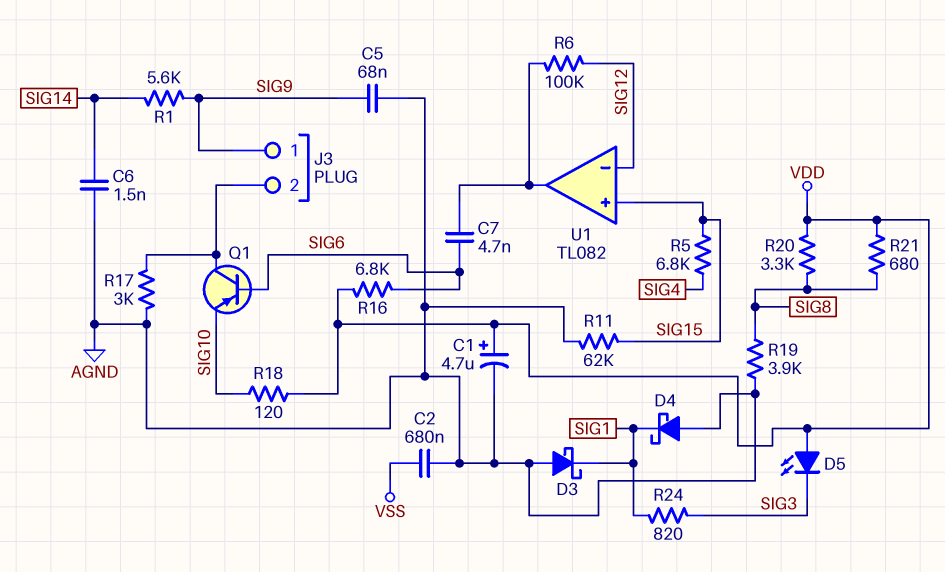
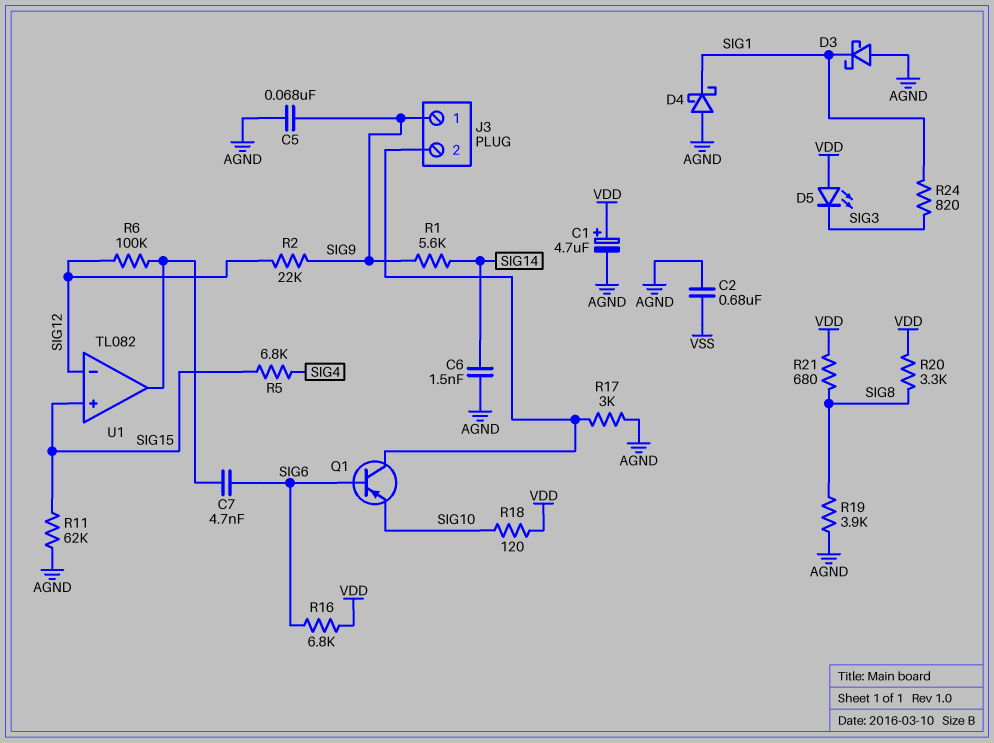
R2: none -> 22k (SIG9, SIG12)

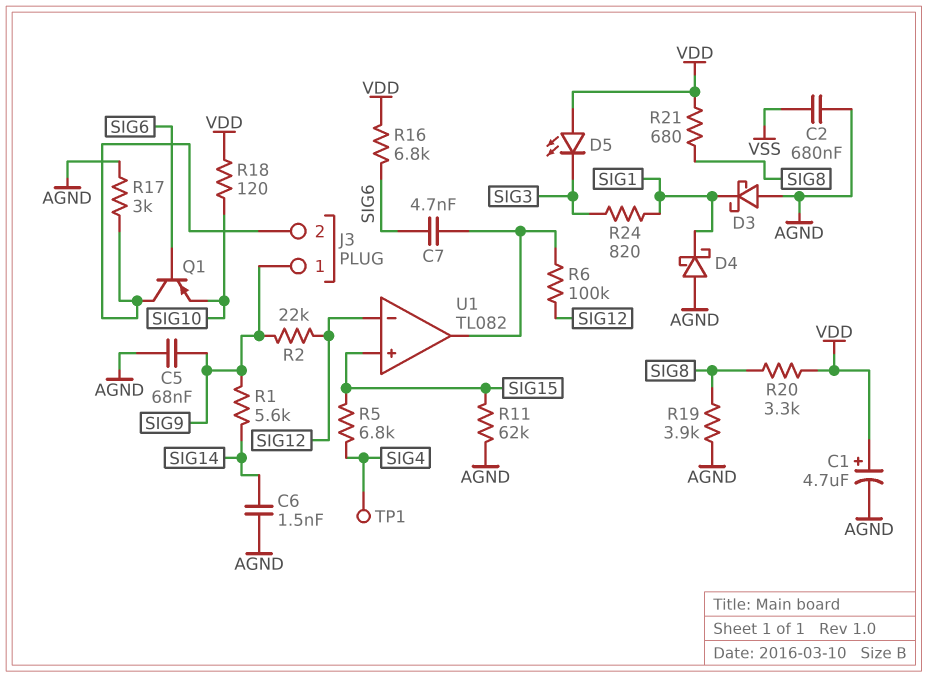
TP1: none -> test point (SIG4)

